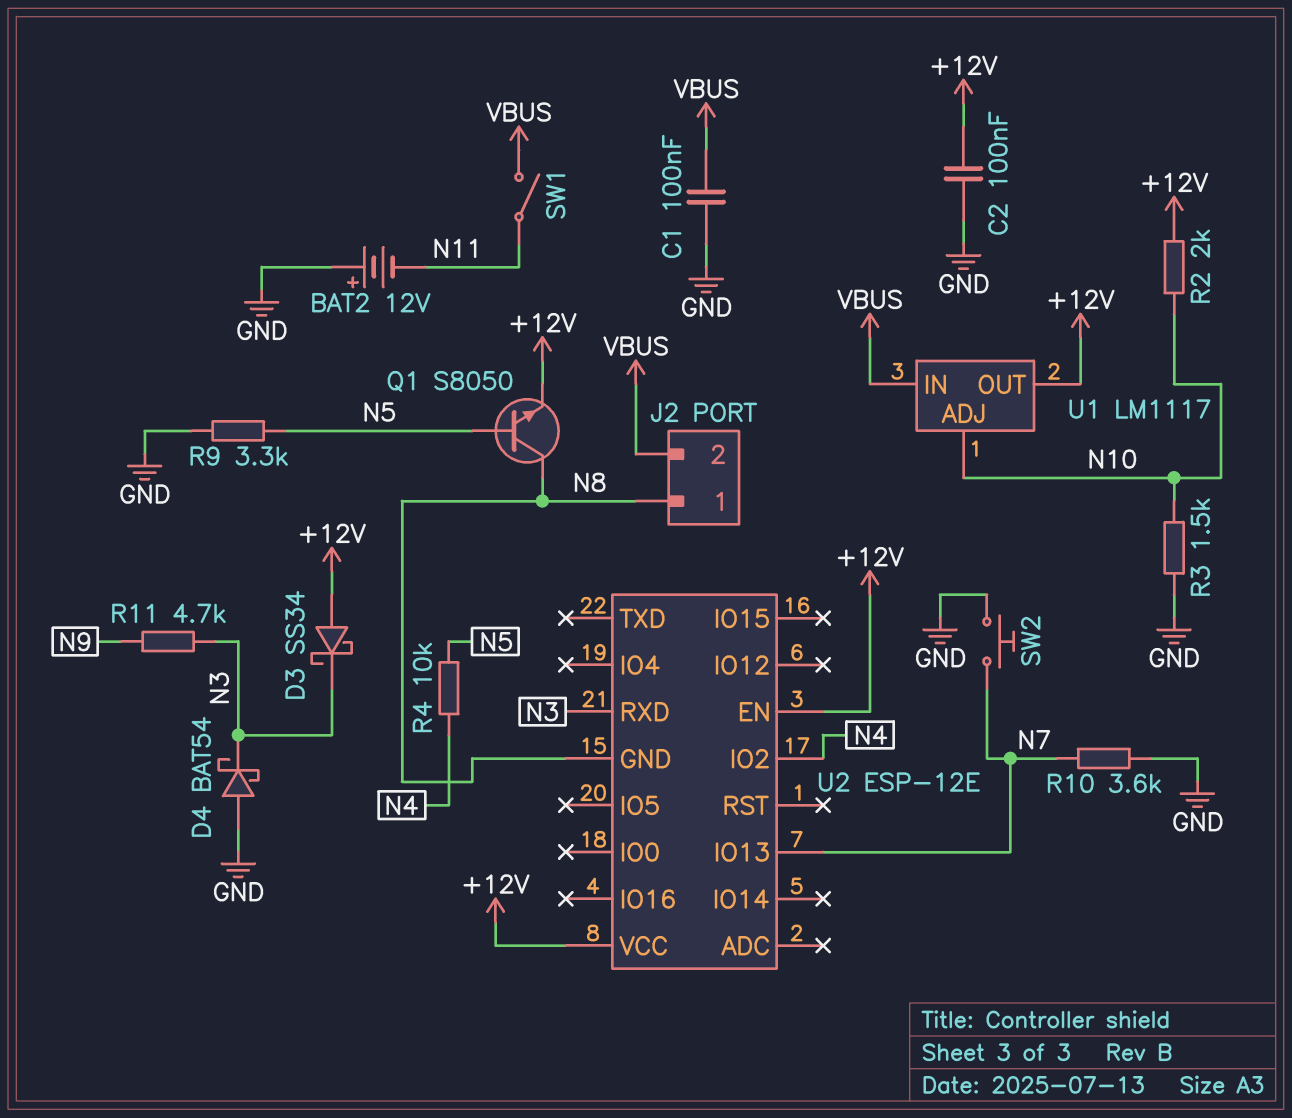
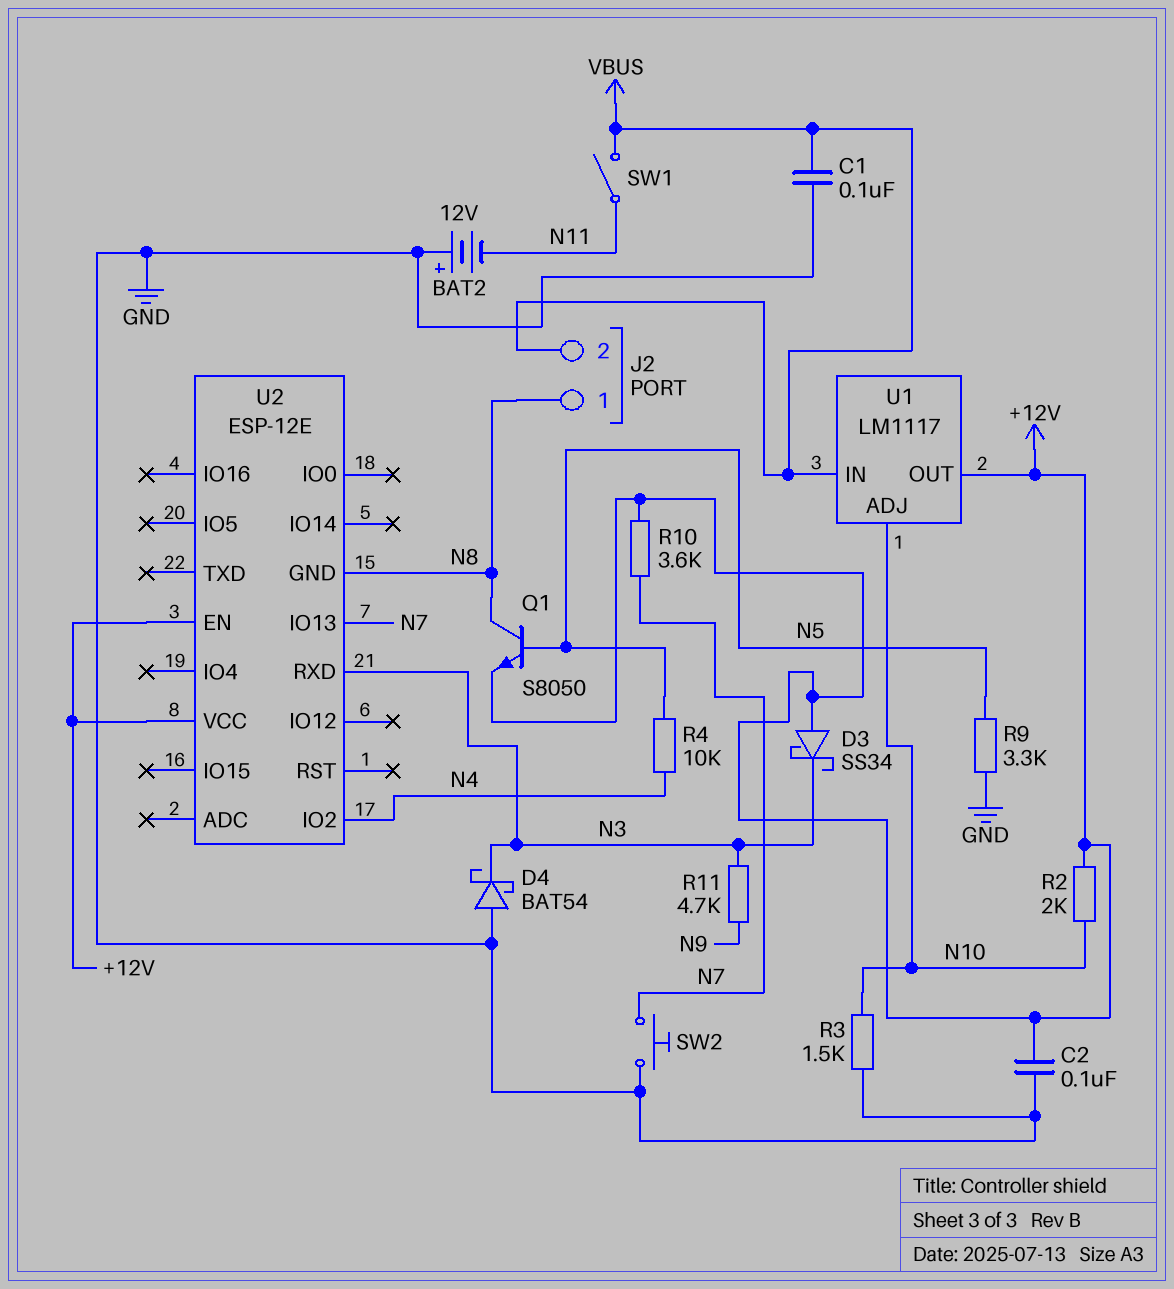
R10: 3.6k (GND, N7) -> 3.6k (+12V, N7)

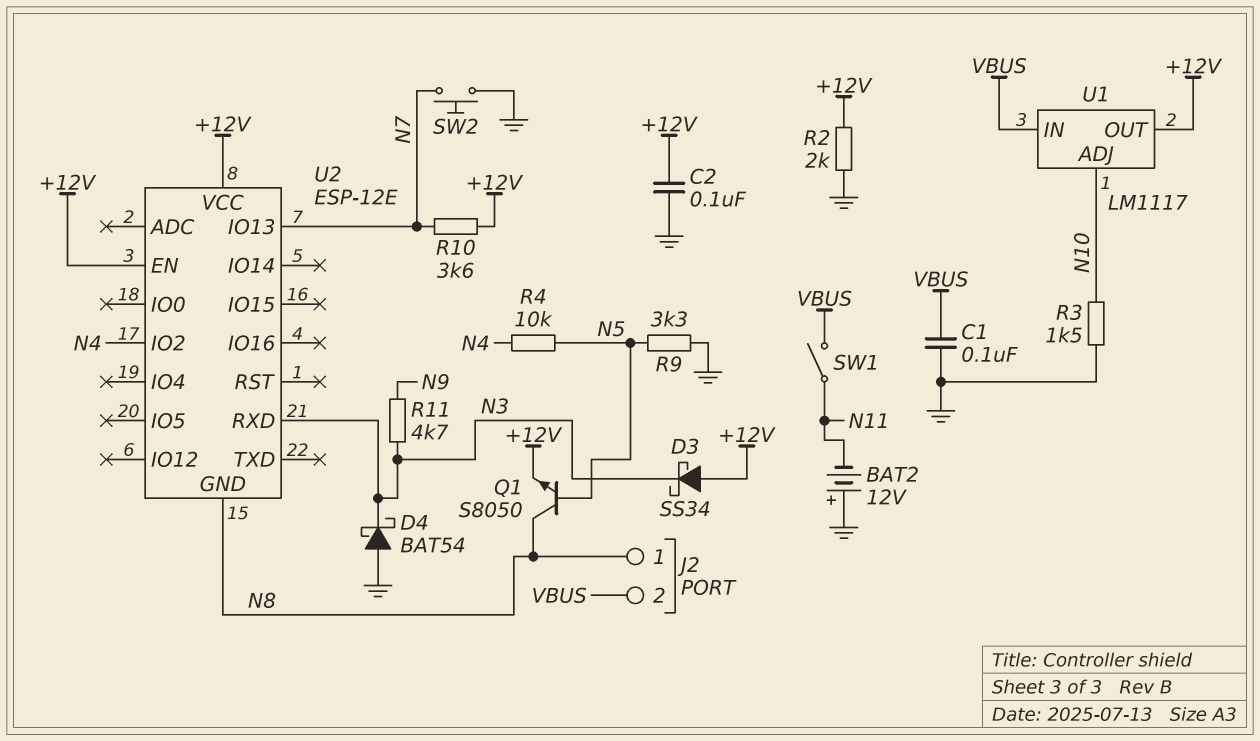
R2: 2k (+12V, N10) -> 2k (+12V, GND)

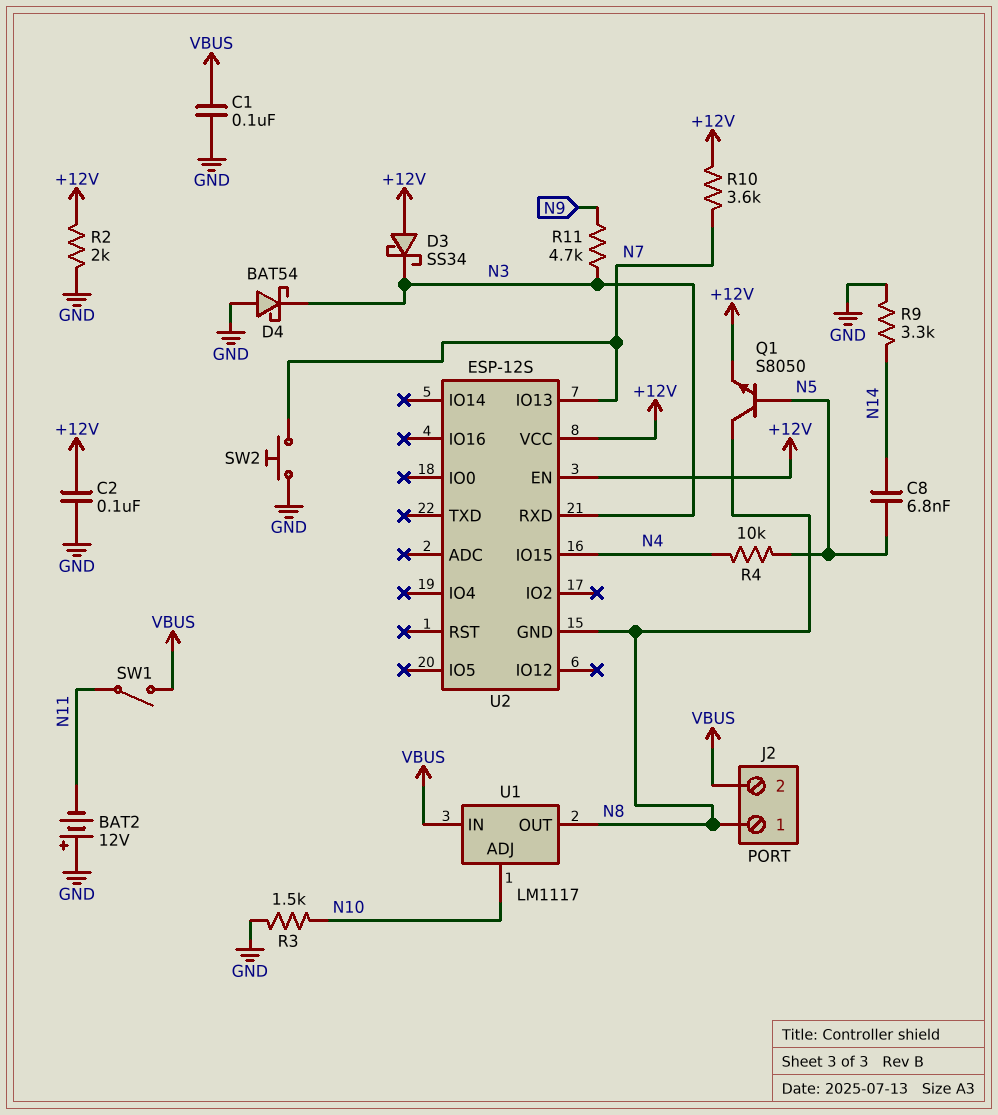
C8: none -> 6.8nF (N5, N14)
R9: 3.3k (GND, N5) -> 3.3k (GND, N14)
U1 pin OUT: +12V -> N8
U2: ESP-12E -> ESP-12S
U2 pin IO2: N4 -> none
U2 pin IO15: none -> N4

